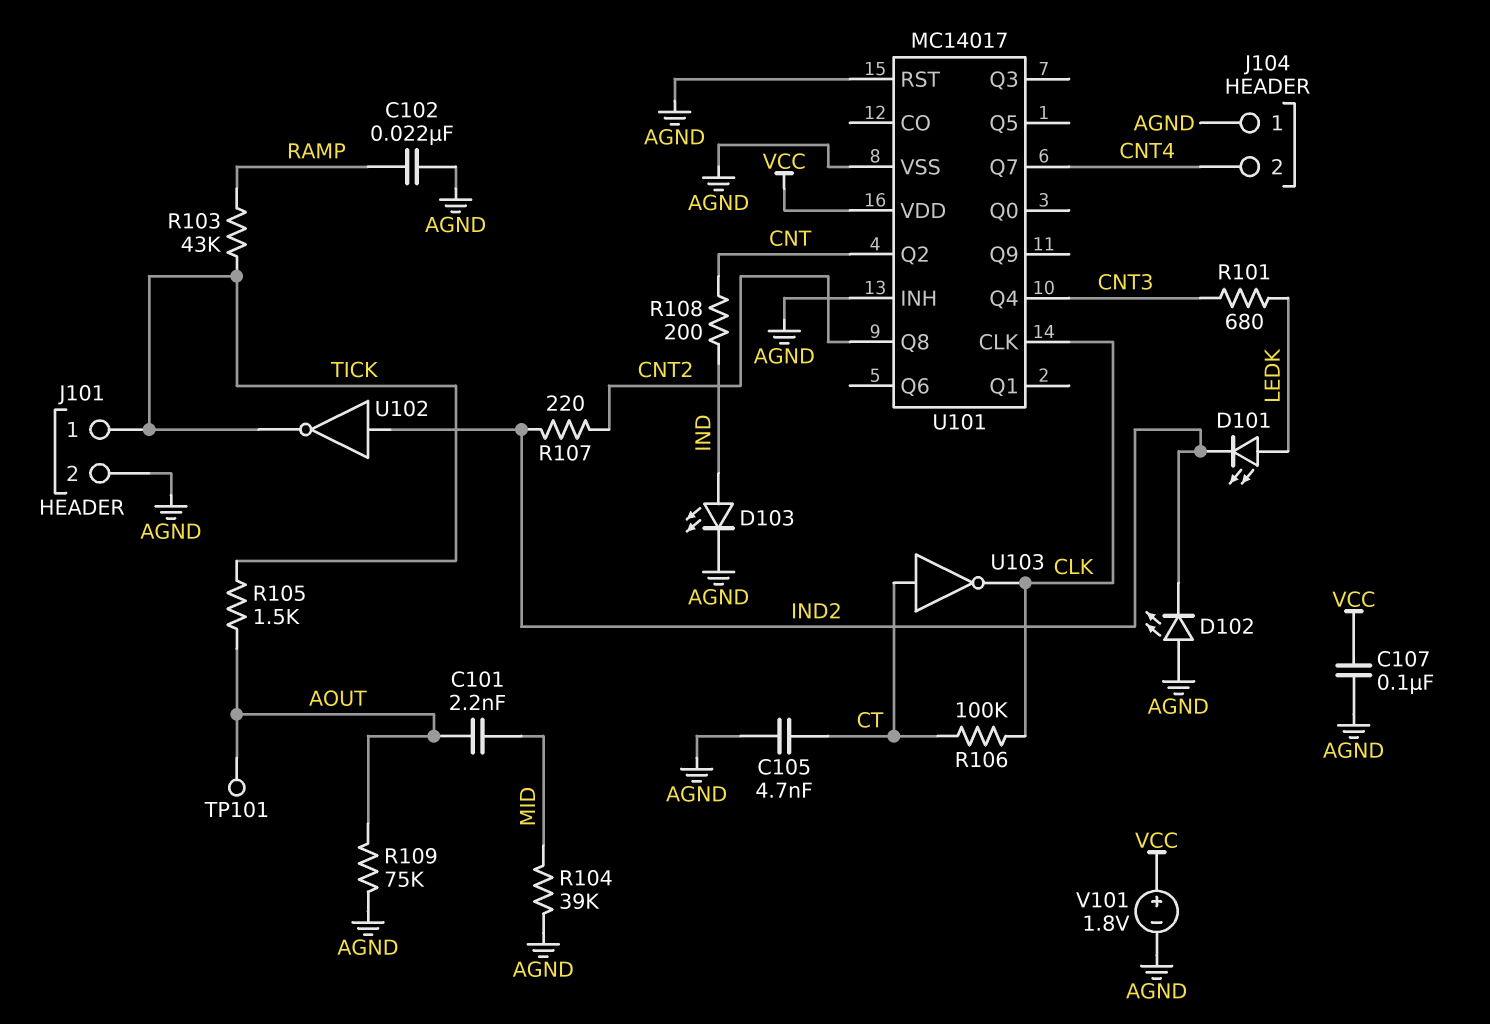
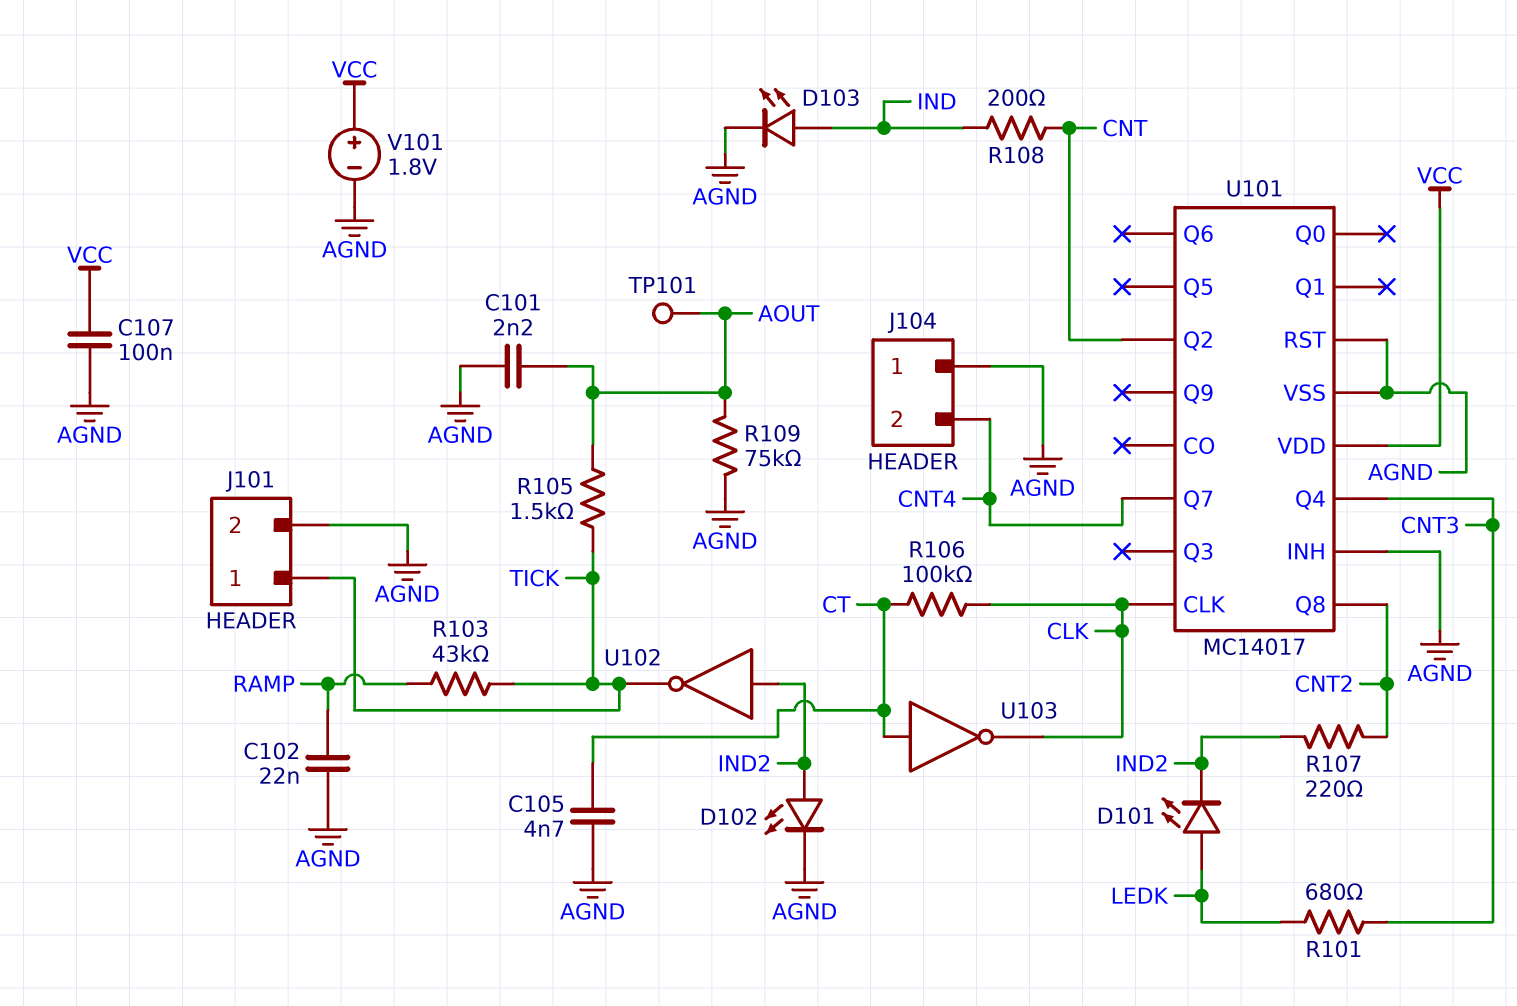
C101: 2.2nF (AOUT, MID) -> 2.2nF (AGND, AOUT)
D102: LED (A AGND, K IND2) -> LED (A IND2, K AGND)
R104: 39k (AGND, MID) -> none

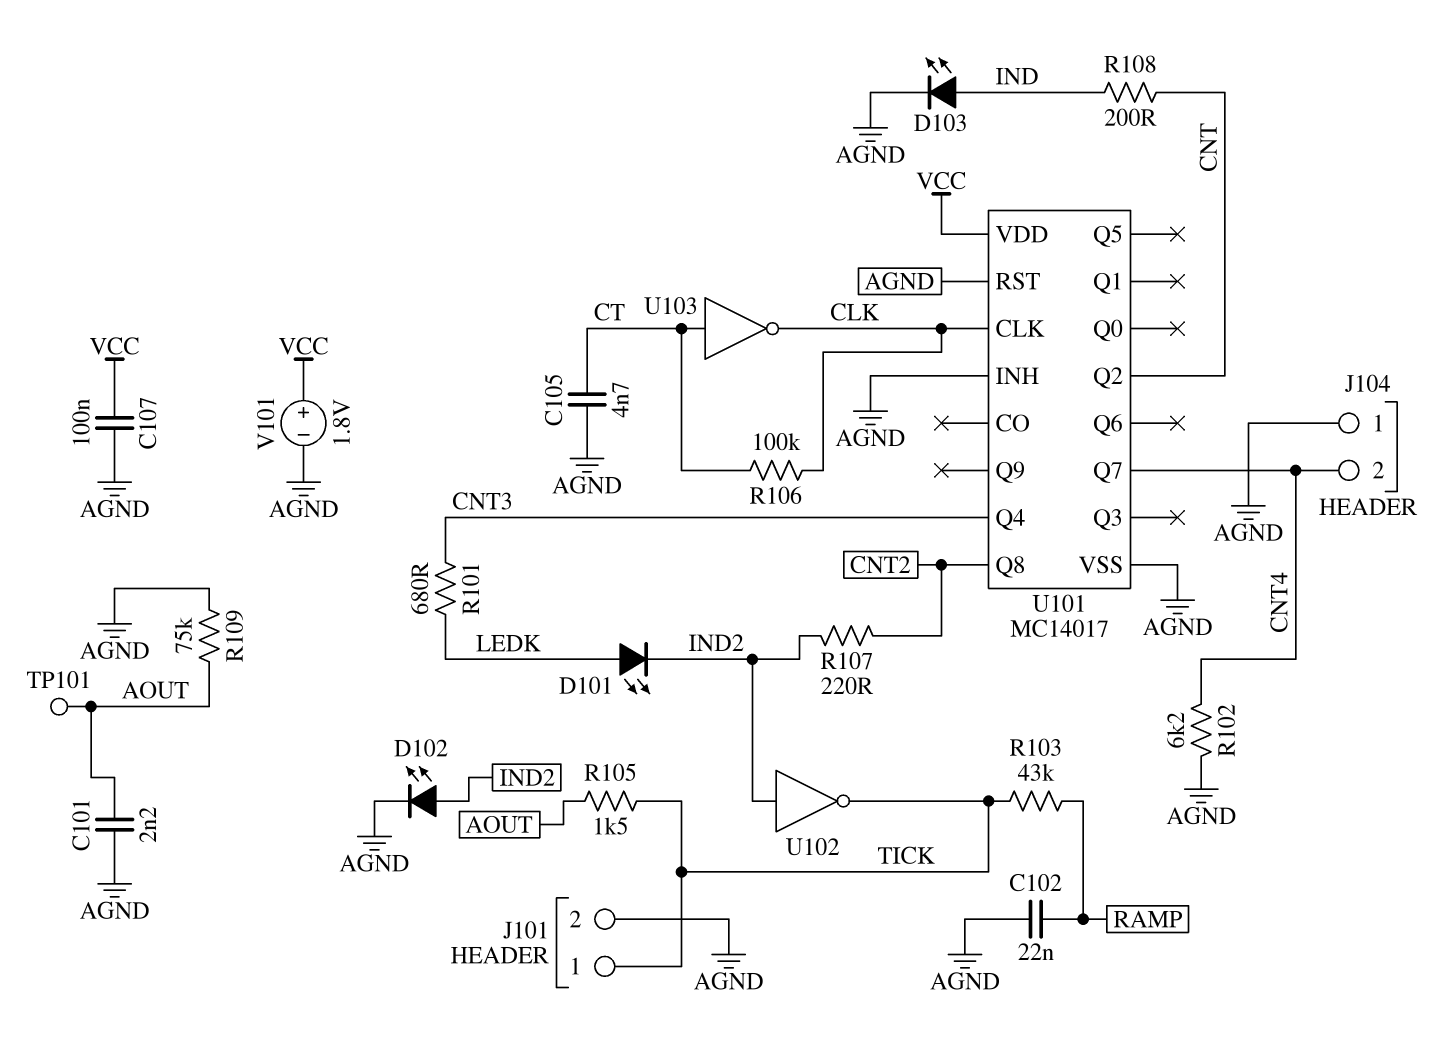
R102: none -> 6.2k (AGND, CNT4)

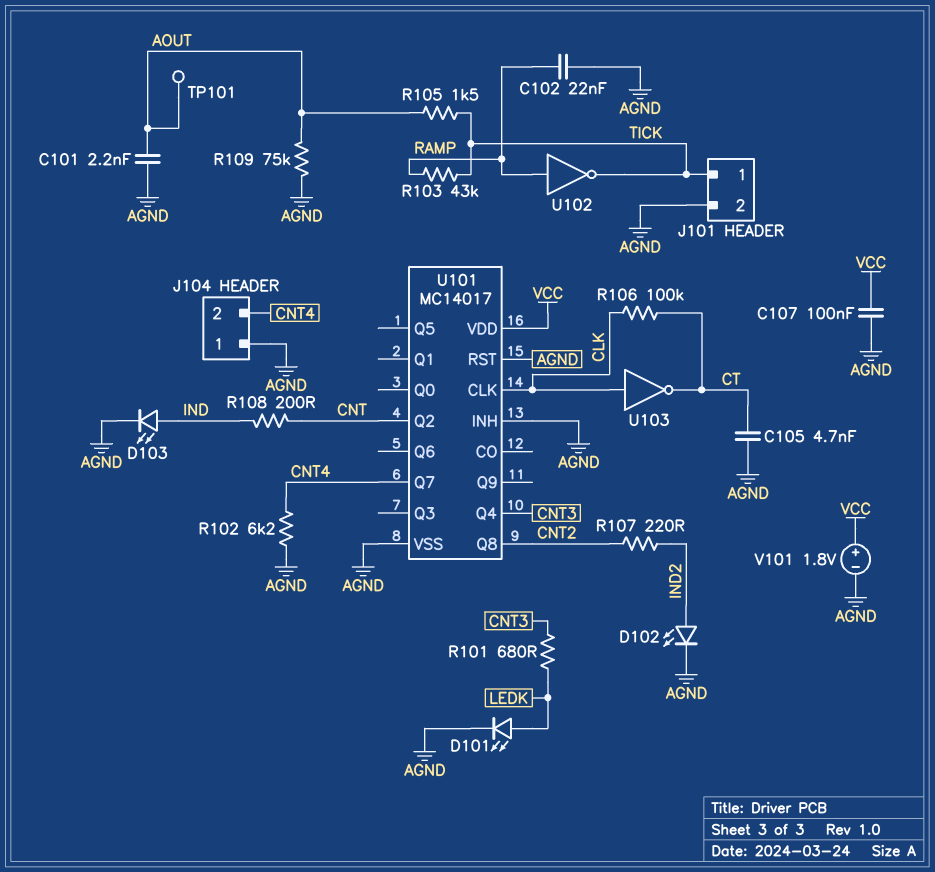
D101: LED (A LEDK, K IND2) -> LED (A LEDK, K AGND)
U102: NOT (in IND2, out TICK) -> NOT (in RAMP, out TICK)
U103: NOT (in CT, out CLK) -> NOT (in CLK, out CT)

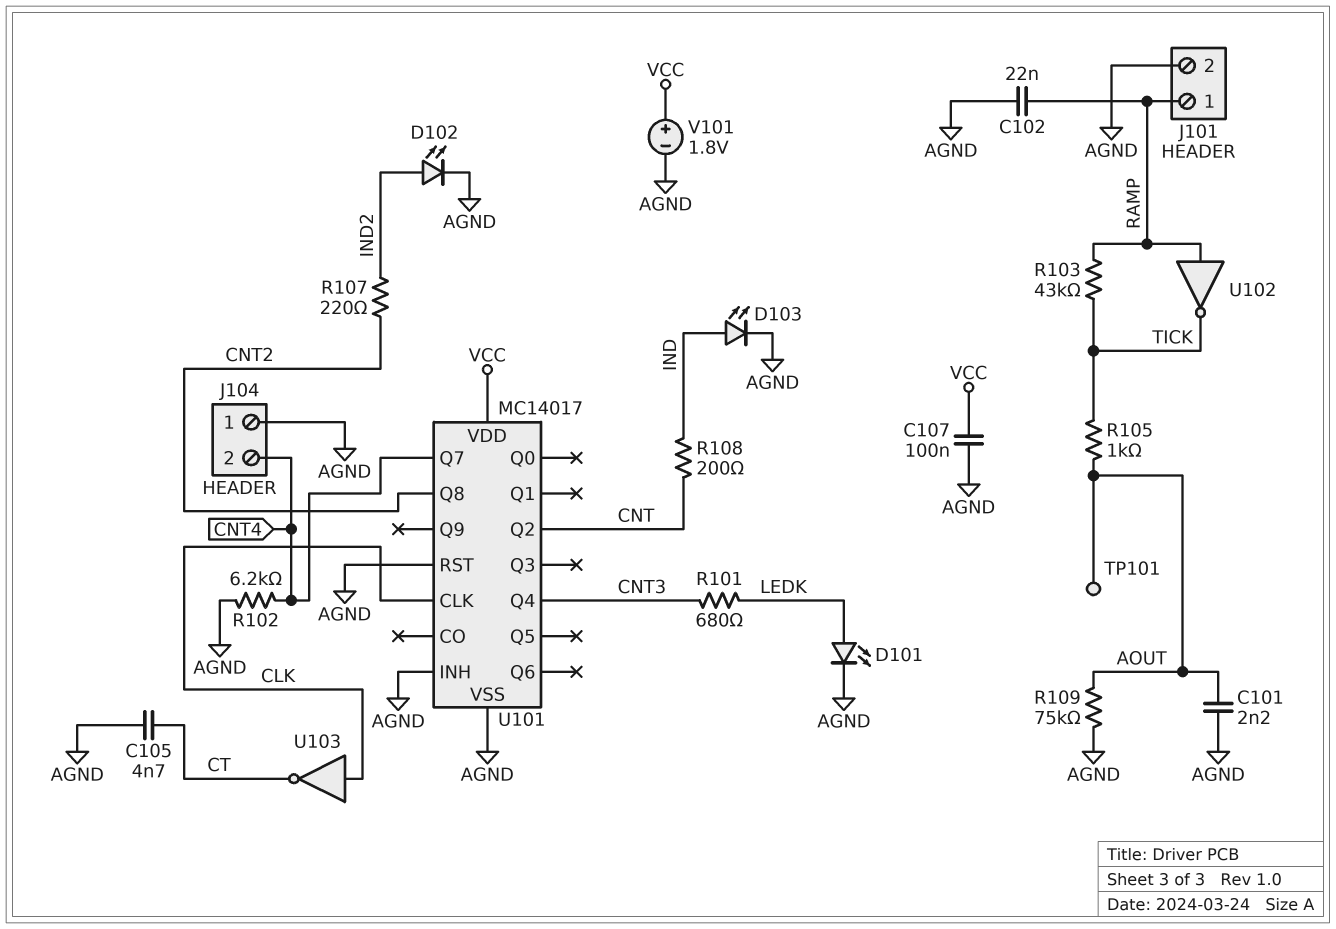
J101 pin 1: TICK -> RAMP
R105: 1.5k (AOUT, TICK) -> 1k (AOUT, TICK)
R106: 100k (CLK, CT) -> none

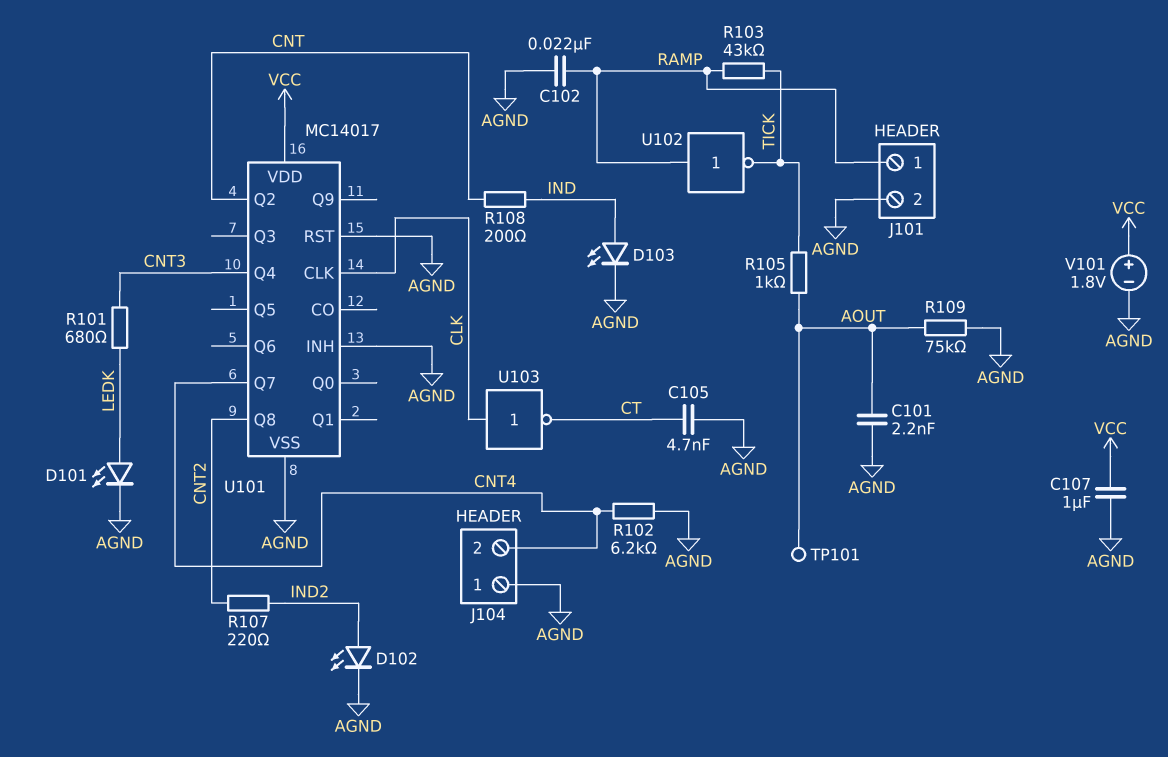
C107: 100nF (AGND, VCC) -> 1uF (AGND, VCC)

